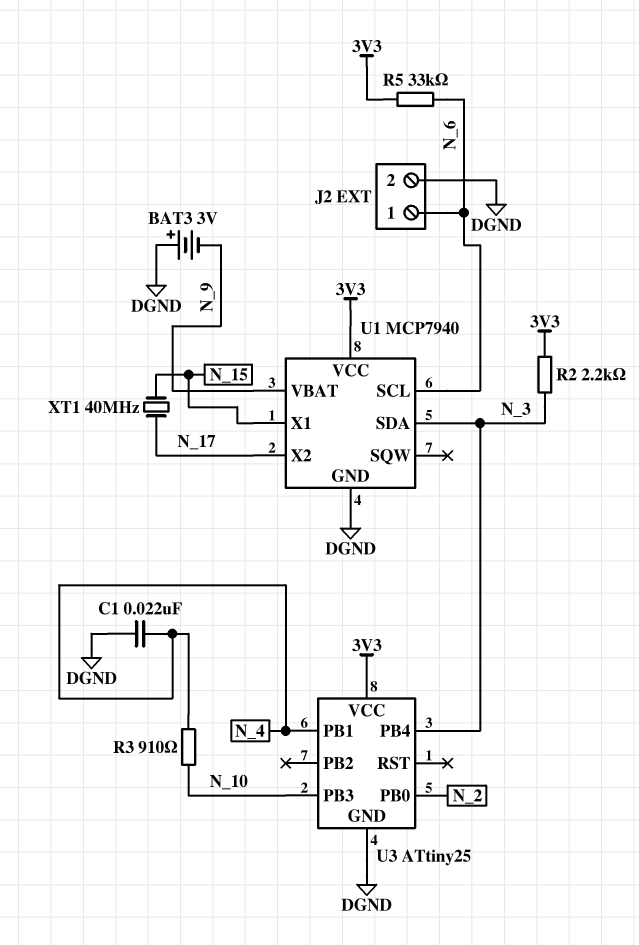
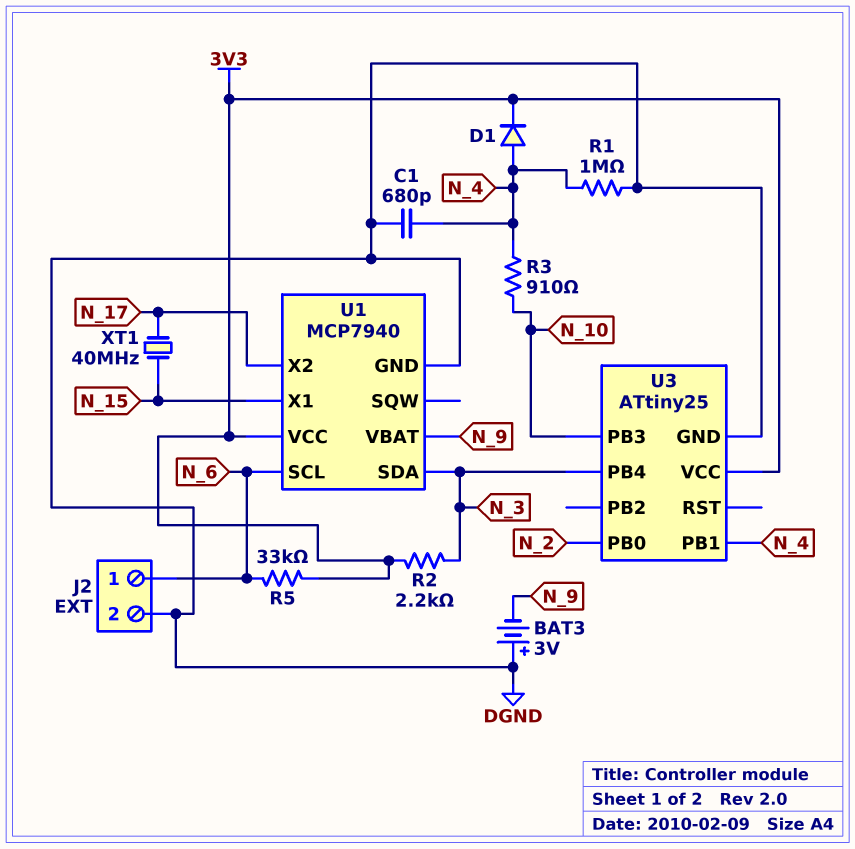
C1: 22nF (DGND, N_4) -> 680pF (DGND, N_4)
D1: none -> diode (A N_4, K 3V3)
R1: none -> 1M (DGND, N_4)

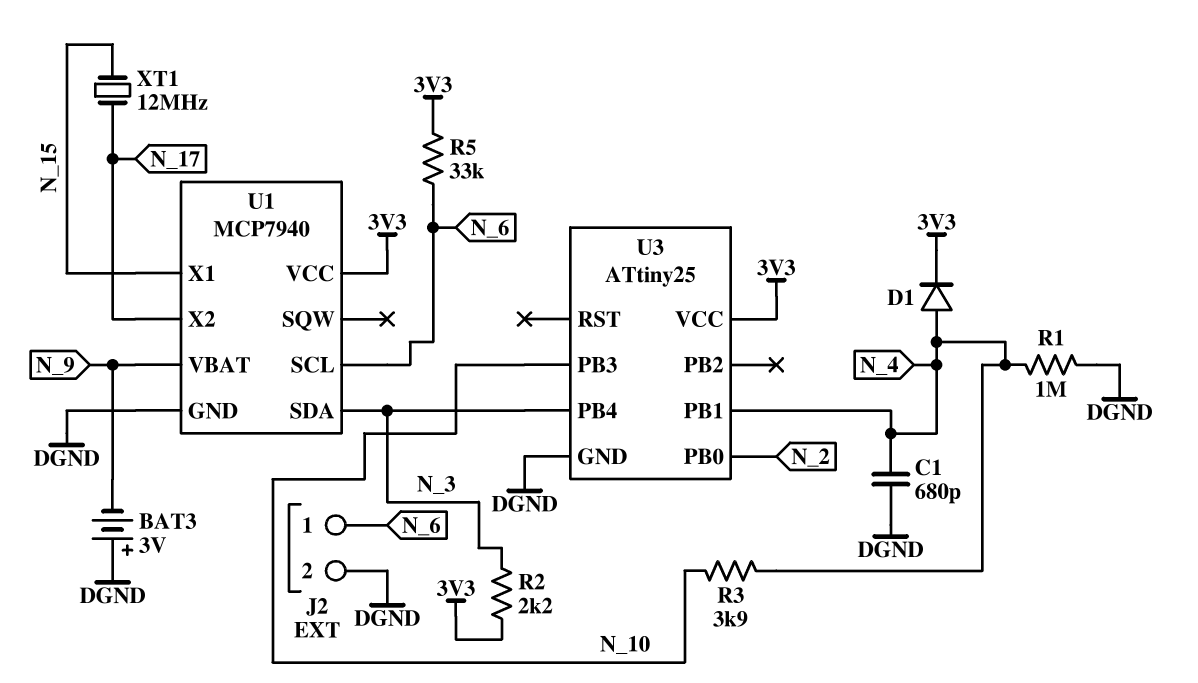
R3: 910 (N_4, N_10) -> 3.9k (N_4, N_10)
XT1: 40MHz (N_15, N_17) -> 12MHz (N_15, N_17)

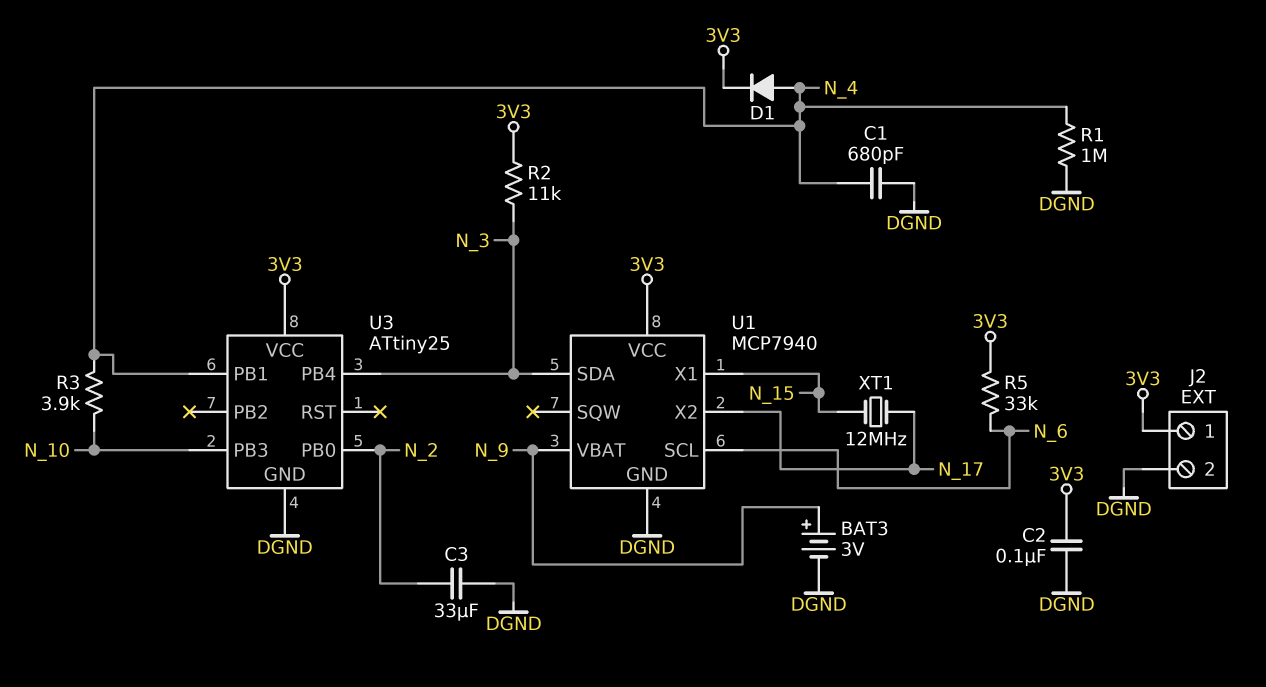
BAT3: 3V (plus DGND, minus N_9) -> 3V (plus N_9, minus DGND)
C2: none -> 100nF (3V3, DGND)
C3: none -> 33uF (DGND, N_2)
J2 pin 1: N_6 -> 3V3
R2: 2.2k (3V3, N_3) -> 11k (3V3, N_3)

